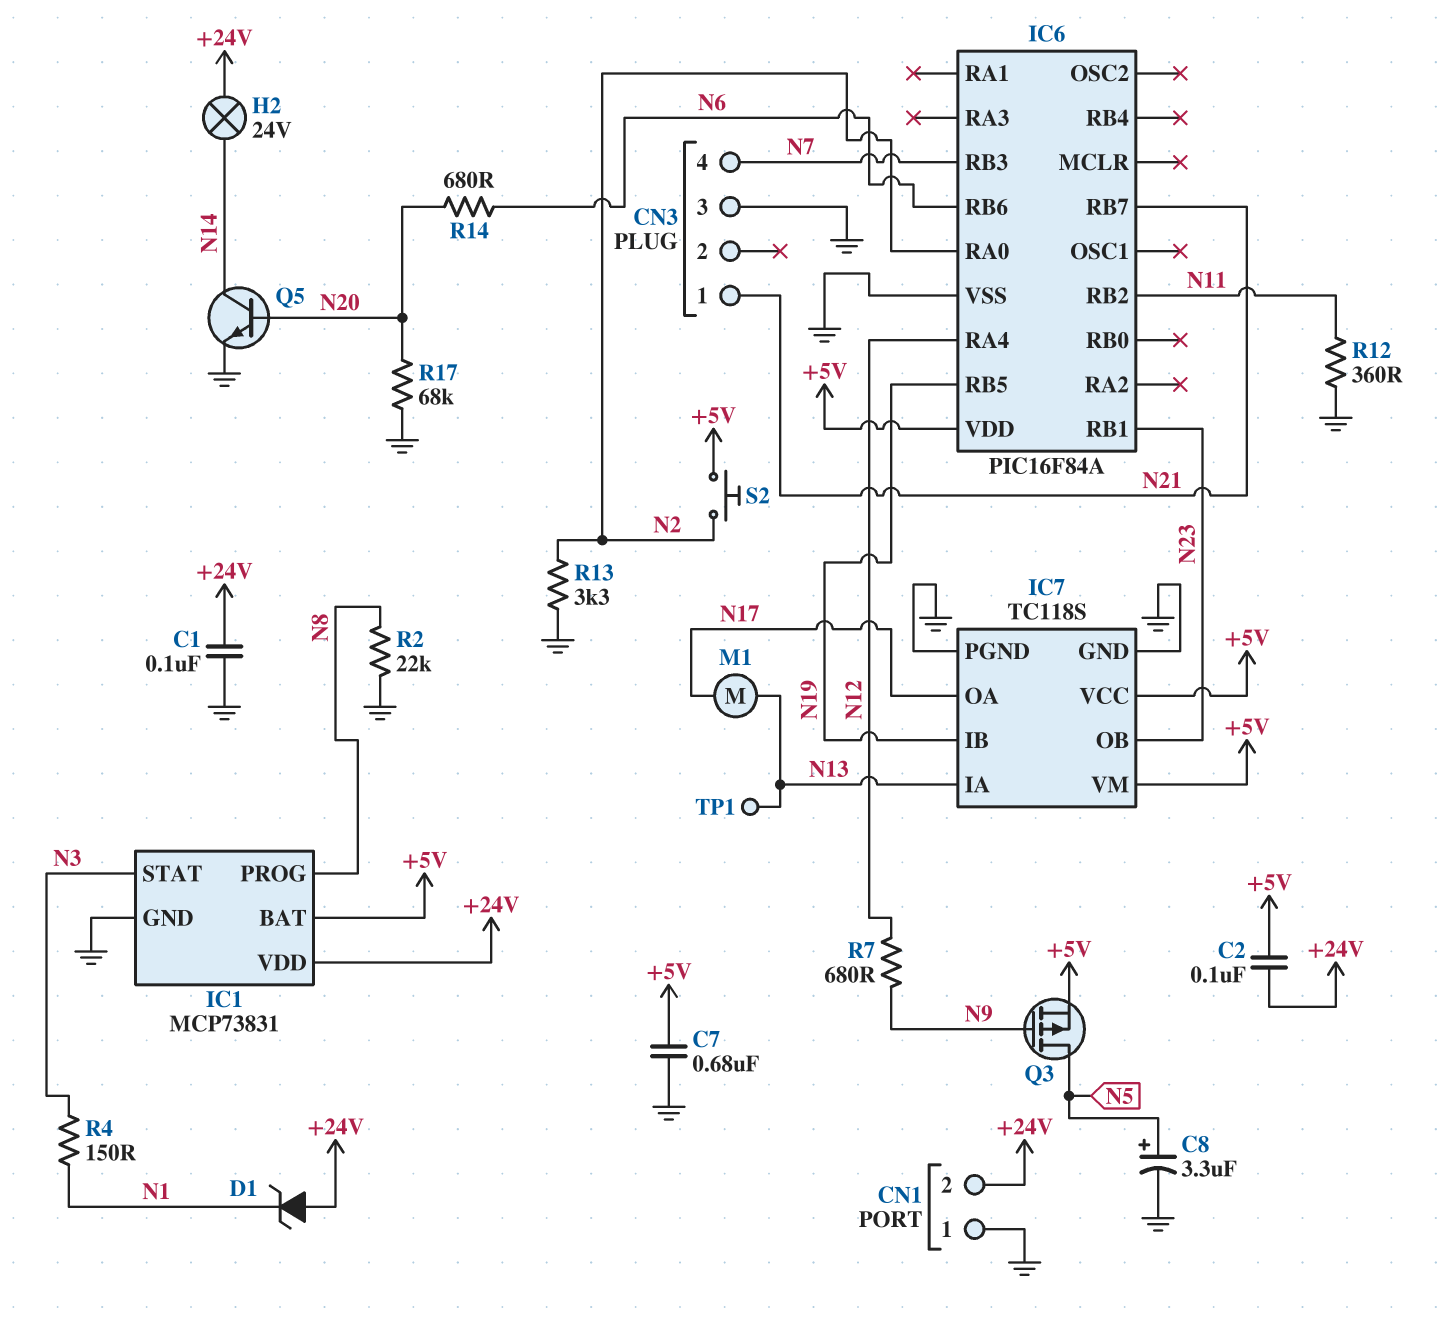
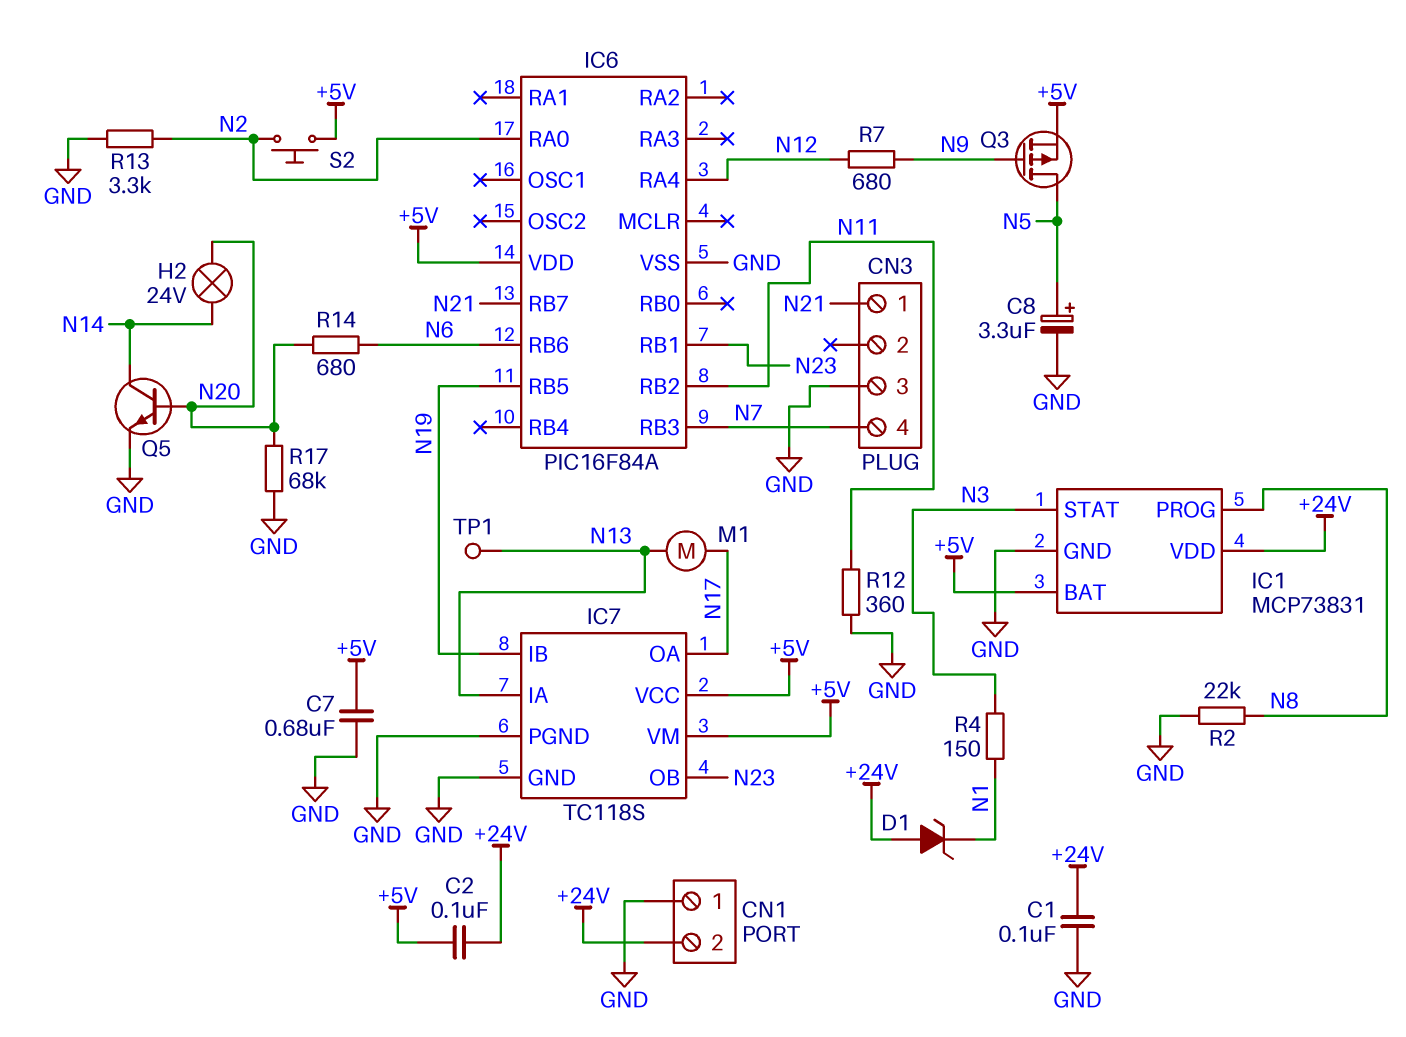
H2: lamp 24V (+24V, N14) -> lamp 24V (N14, N20)

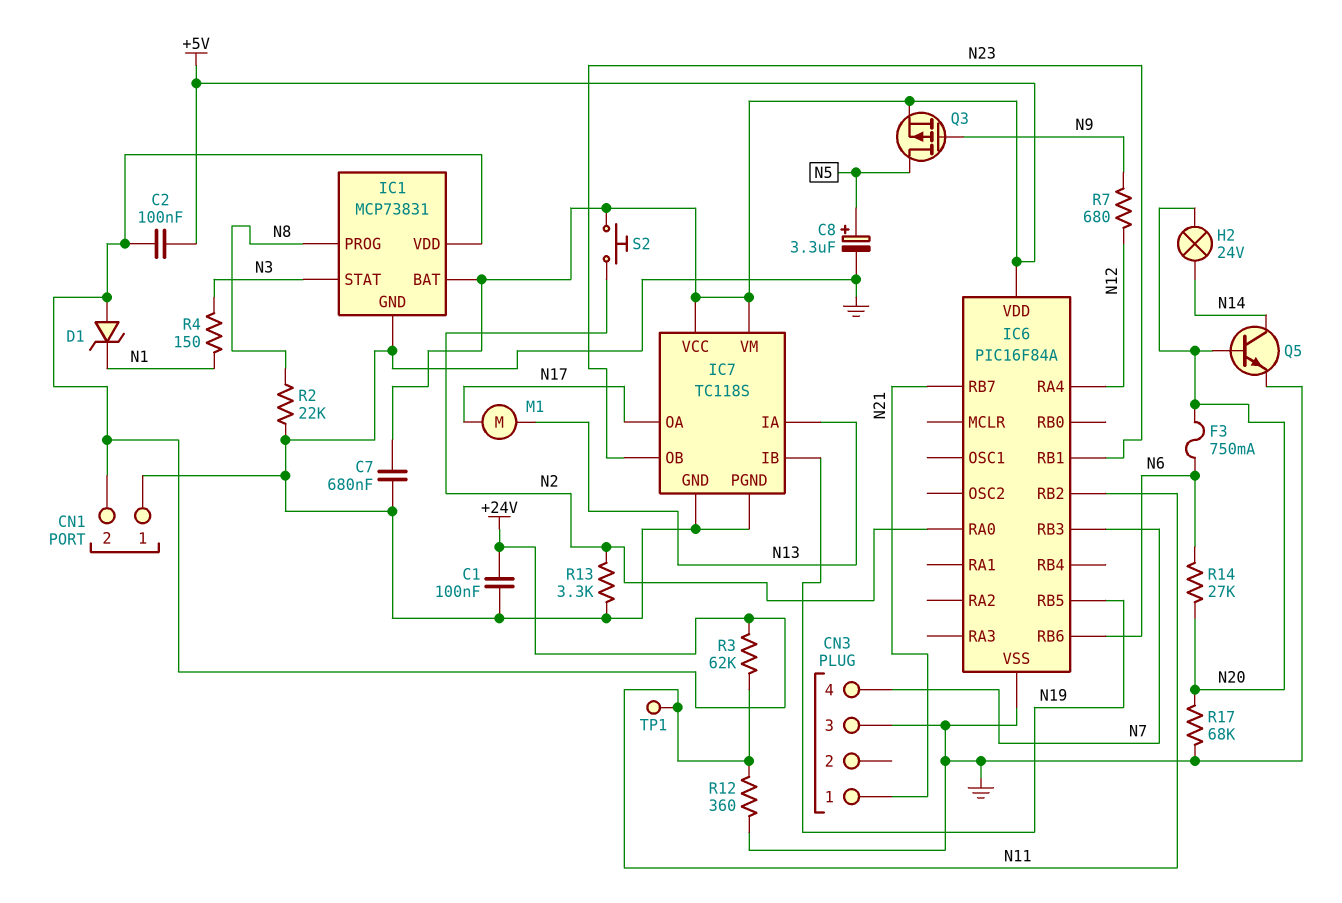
F3: none -> 750mA (N6, N20)
R3: none -> 62k (+24V, N11)
R14: 680 (N6, N20) -> 27k (N6, N20)
TP1: test point (N13) -> test point (N11)

